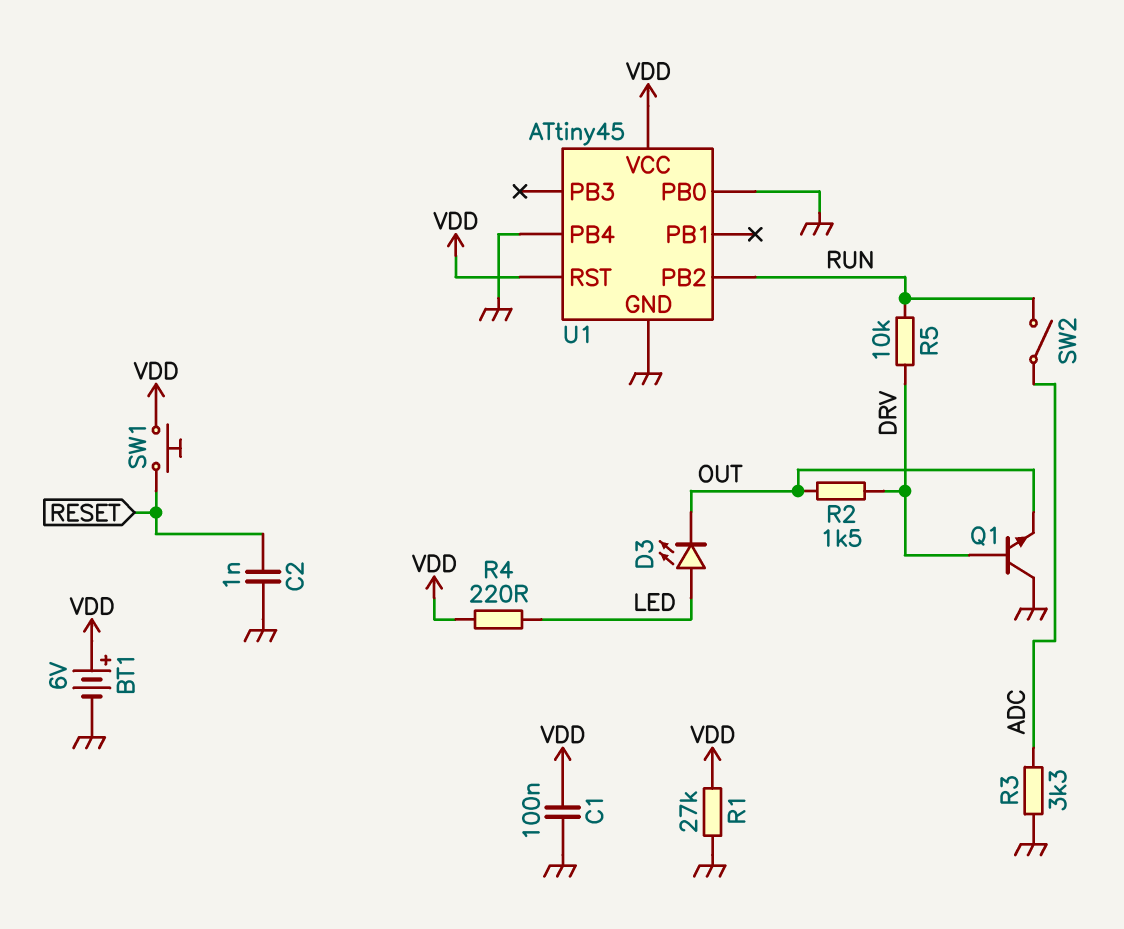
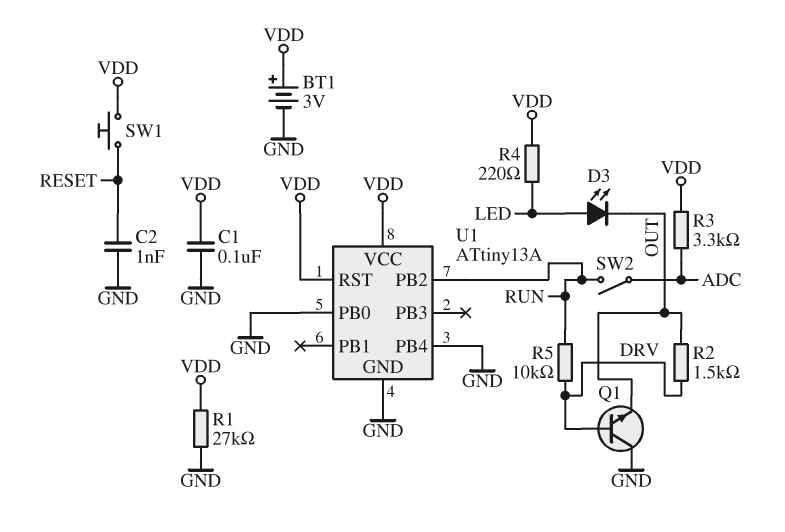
BT1: 6V (plus VDD, minus GND) -> 3V (plus VDD, minus GND)
R3: 3.3k (ADC, GND) -> 3.3k (ADC, VDD)
U1: ATtiny45 -> ATtiny13A

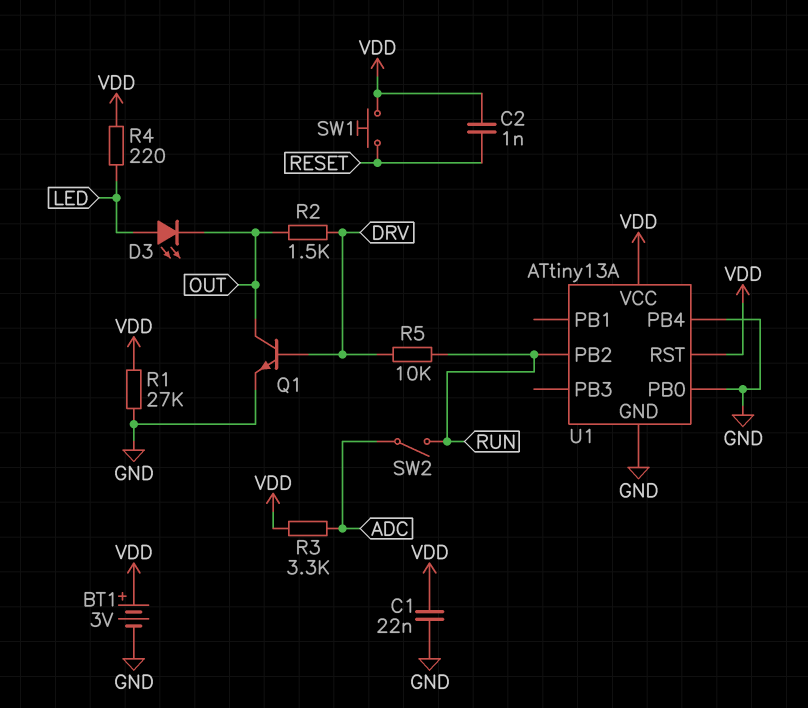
C1: 100nF (GND, VDD) -> 22nF (GND, VDD)
C2: 1nF (GND, RESET) -> 1nF (RESET, VDD)
Q1: NPN (B DRV, C GND, E OUT) -> NPN (B DRV, C OUT, E GND)

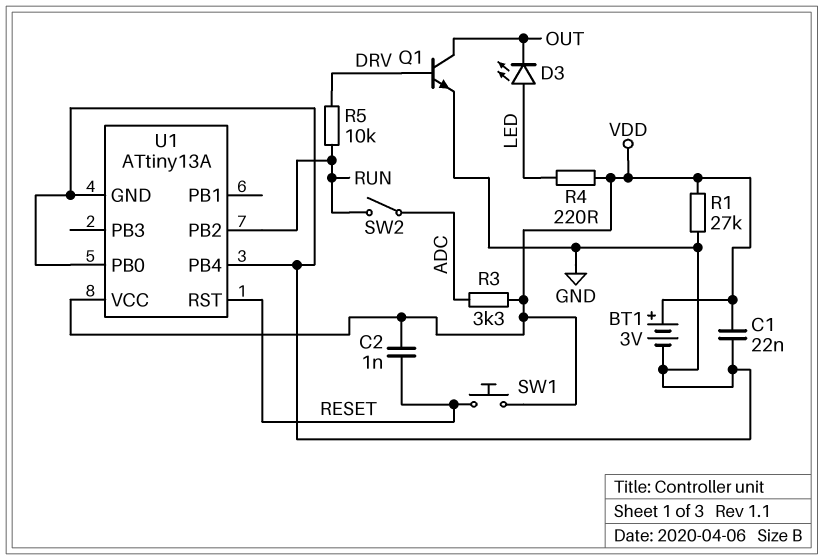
R2: 1.5k (DRV, OUT) -> none
U1 pin RST: VDD -> RESET

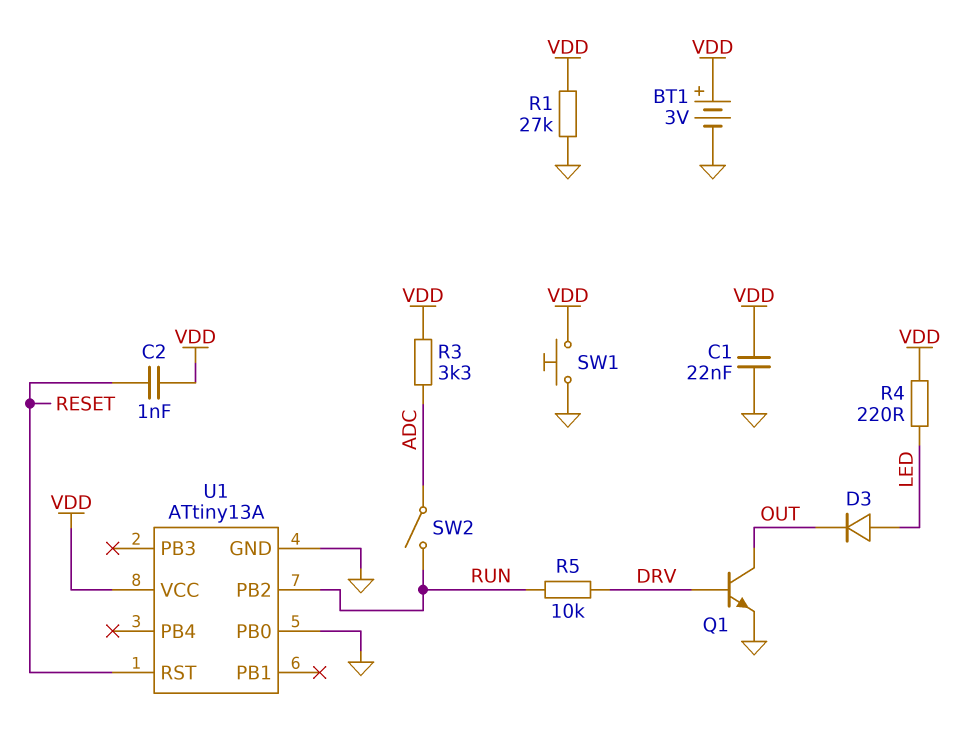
D3: LED (A LED, K OUT) -> diode (A LED, K OUT)
SW1: button (RESET, VDD) -> button (GND, VDD)
U1 pin PB4: GND -> none

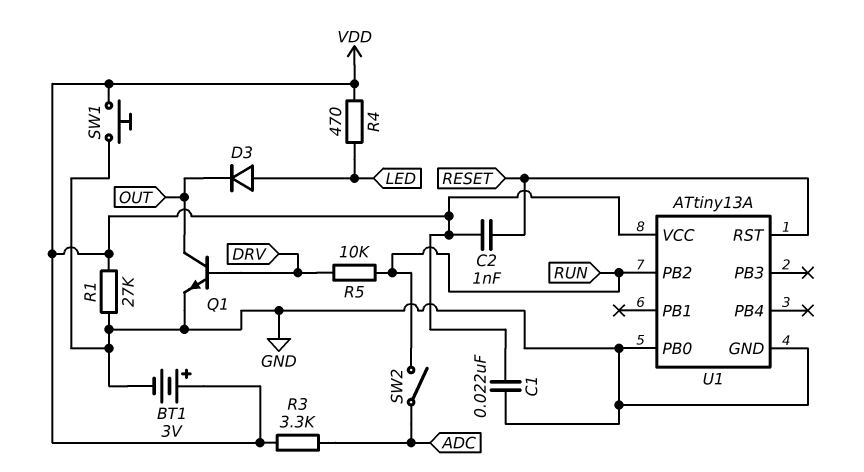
R4: 220 (LED, VDD) -> 470 (LED, VDD)

